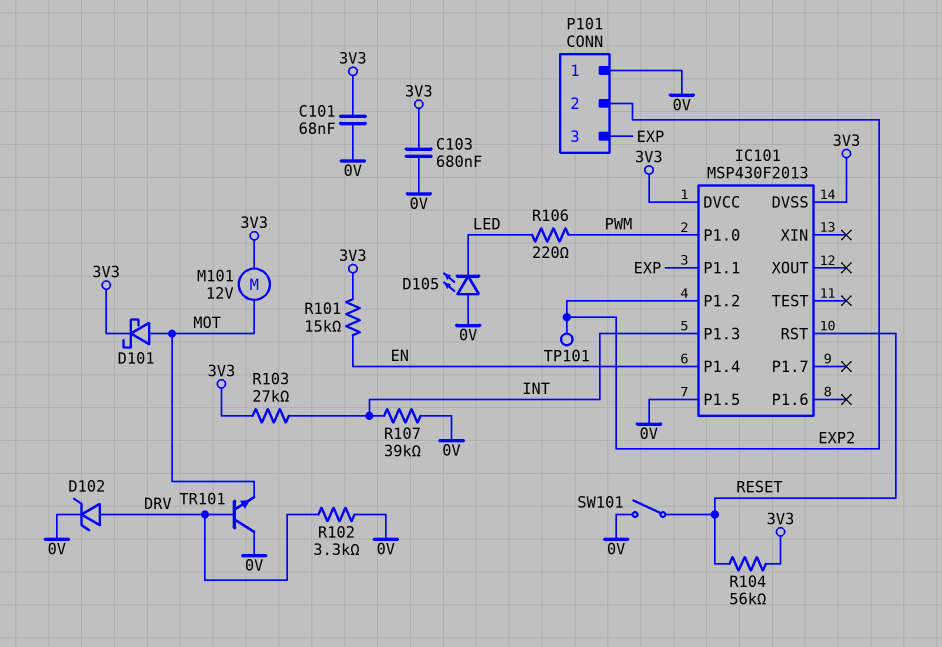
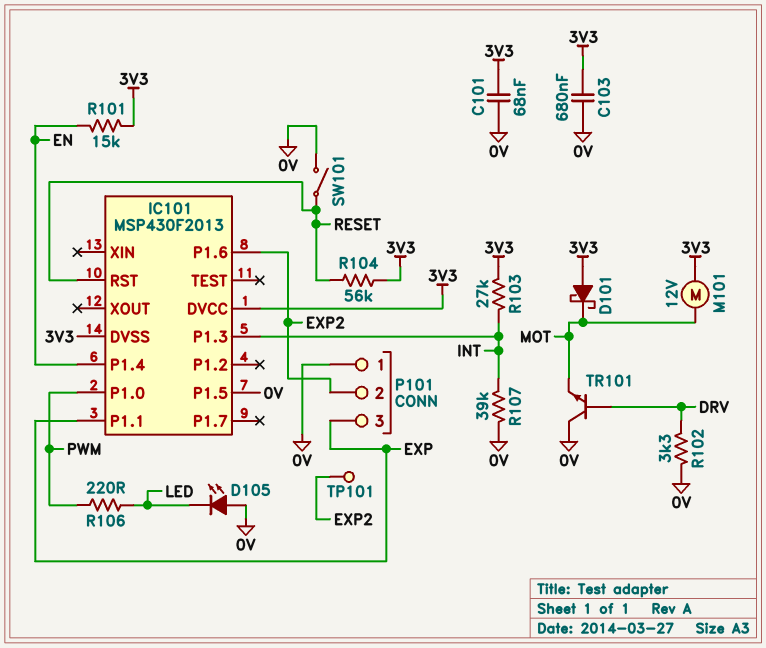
D101: schottky (A MOT, K 3V3) -> schottky (A 3V3, K MOT)
D102: zener (A DRV, K 0V) -> none
IC101 pin P1.2: EXP2 -> none
IC101 pin P1.6: none -> EXP2

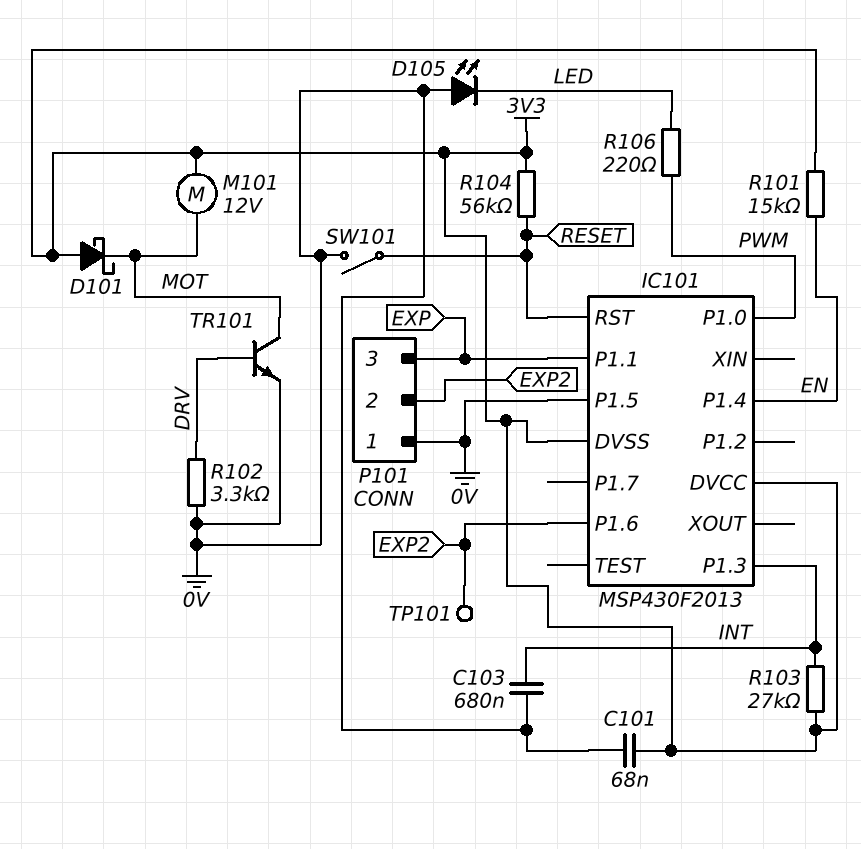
C103: 680nF (0V, 3V3) -> 680nF (0V, INT)
R107: 39k (0V, INT) -> none
TR101: NPN (B DRV, C 0V, E MOT) -> NPN (B DRV, C MOT, E 0V)

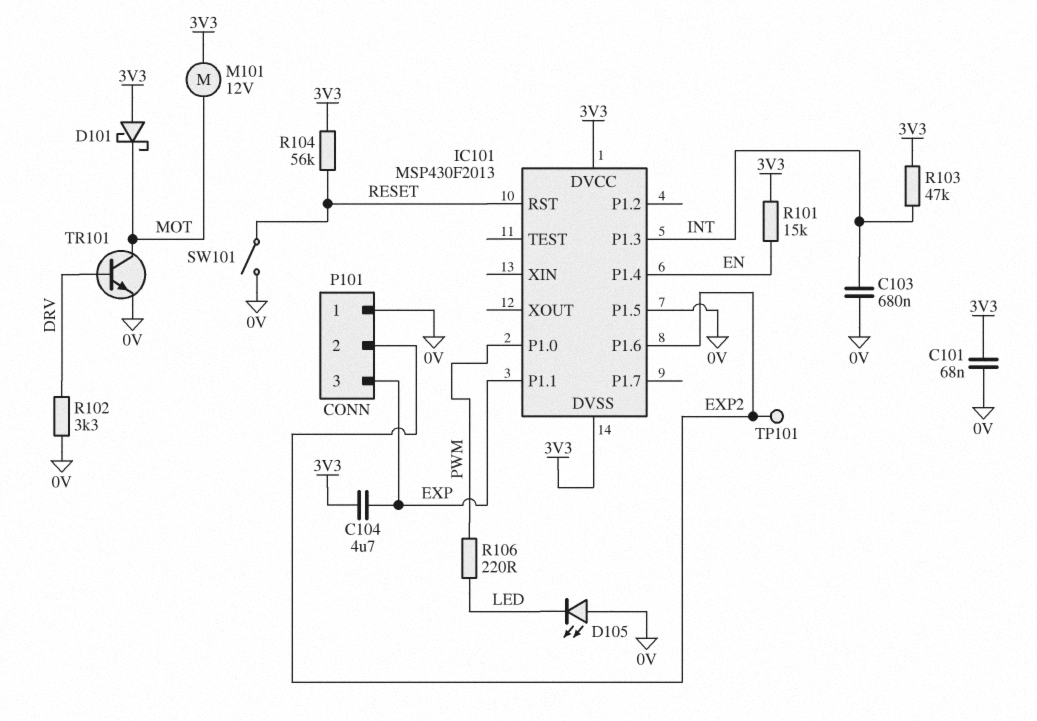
C104: none -> 4.7uF (3V3, EXP)
R103: 27k (3V3, INT) -> 47k (3V3, INT)

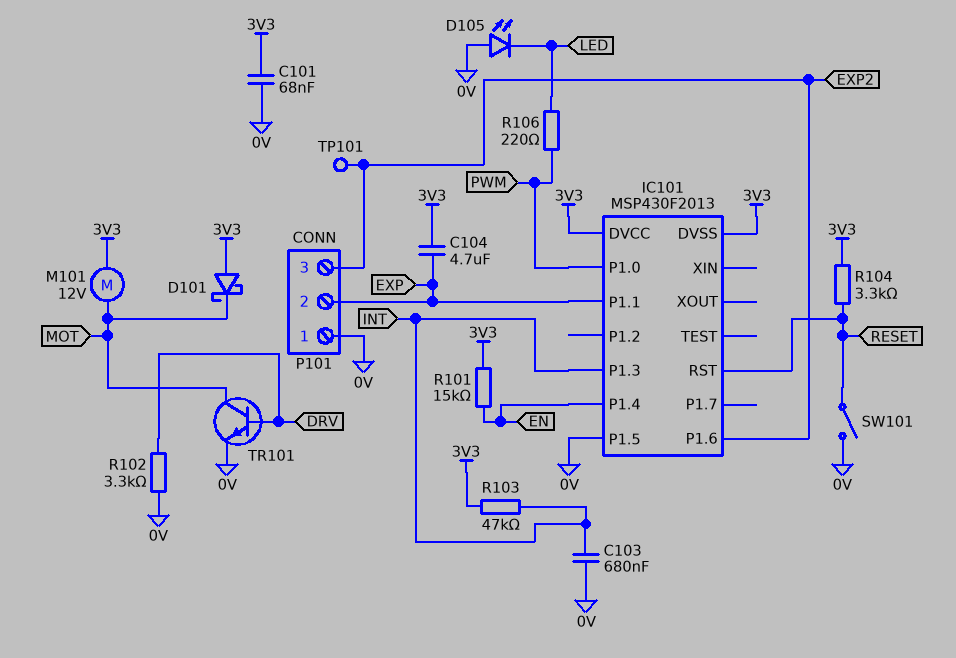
P101 pin 2: EXP2 -> EXP
P101 pin 3: EXP -> EXP2
R104: 56k (3V3, RESET) -> 3.3k (3V3, RESET)

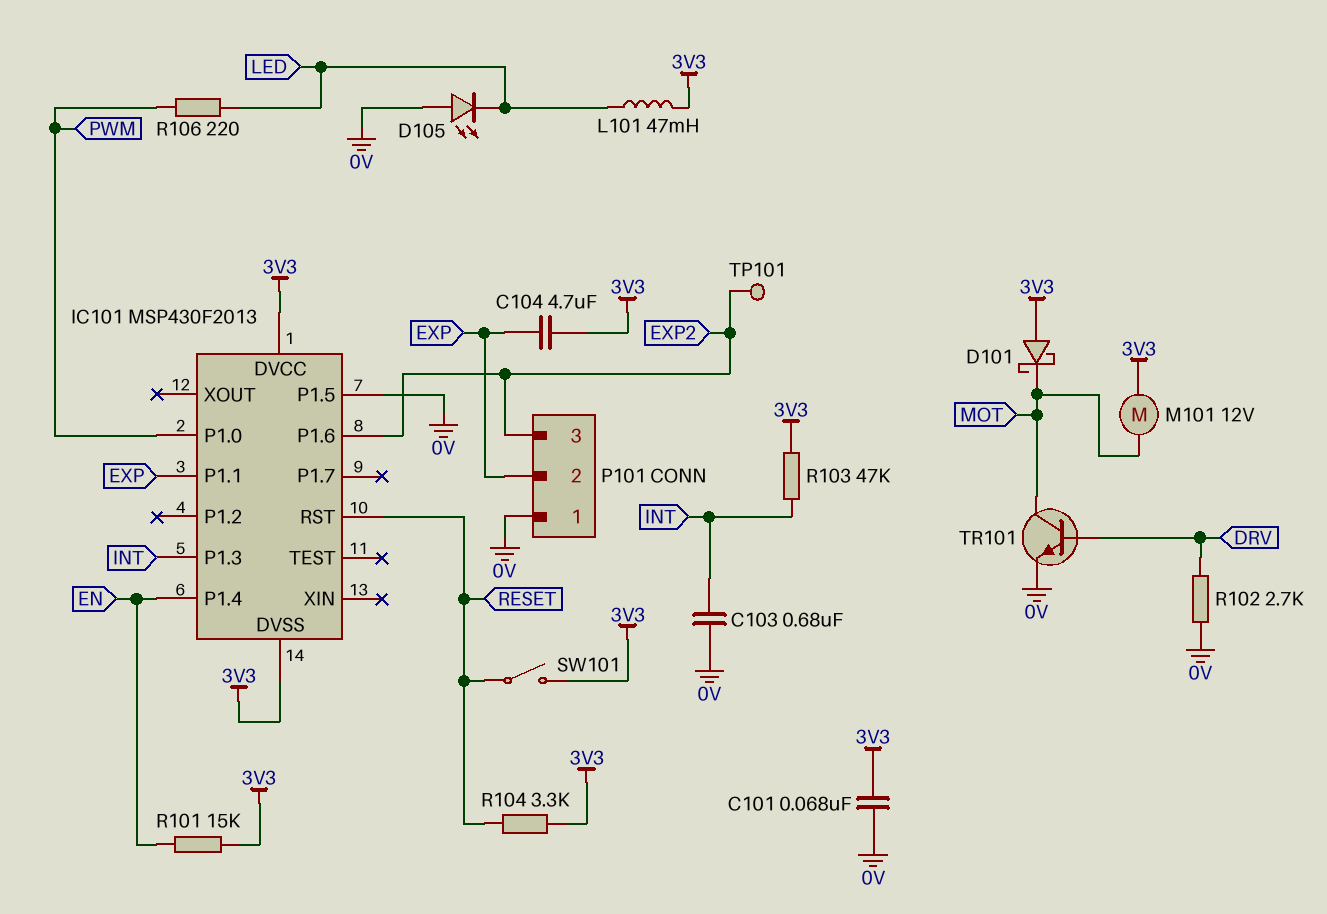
L101: none -> 47mH (3V3, LED)
R102: 3.3k (0V, DRV) -> 2.7k (0V, DRV)
SW101: switch (0V, RESET) -> switch (3V3, RESET)

